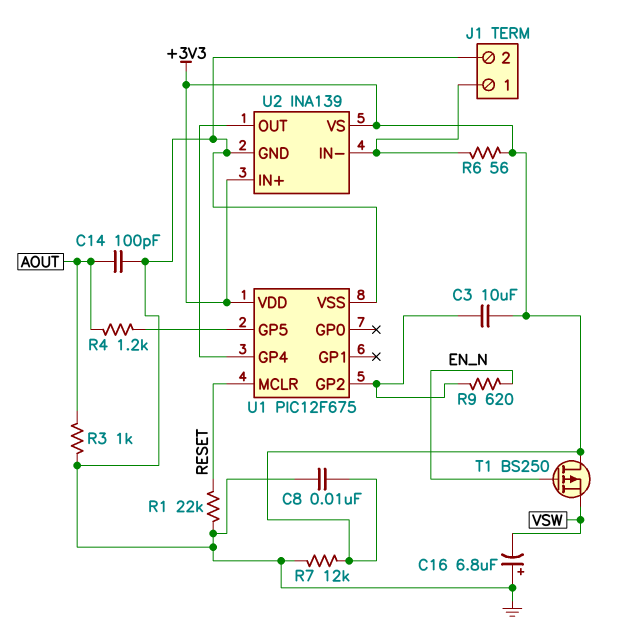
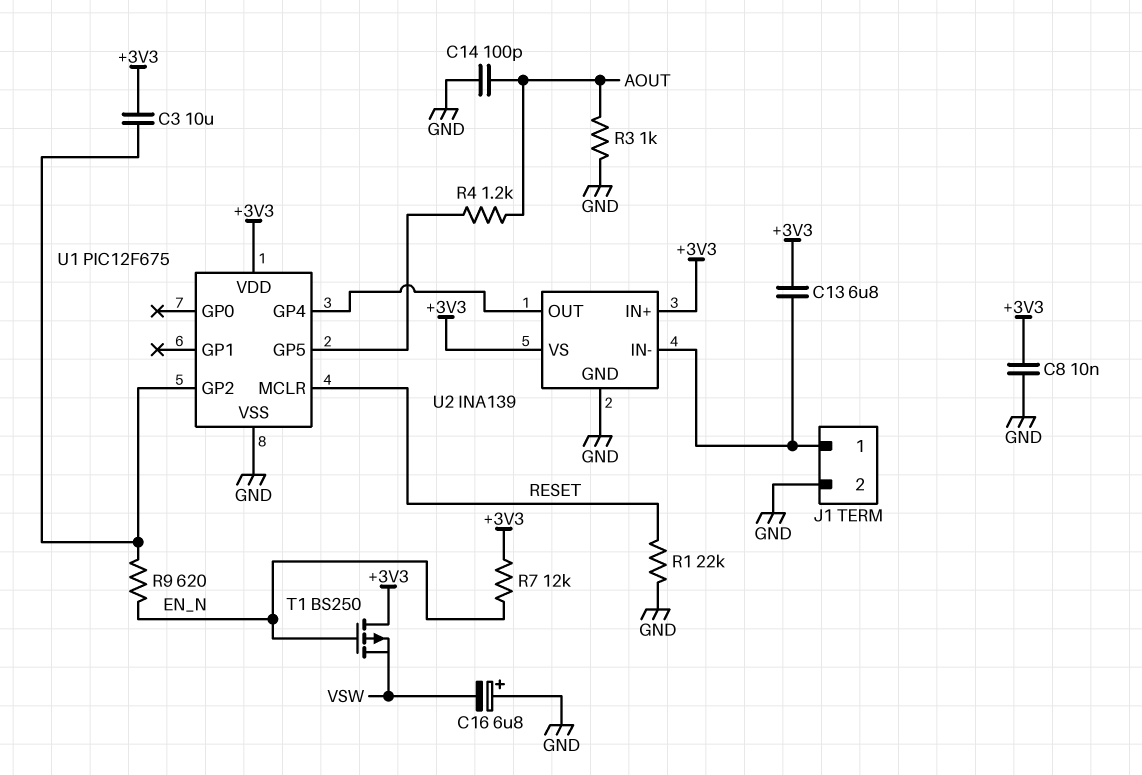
C13: none -> 6.8uF (+3V3, J1/1)
R6: 56 (+3V3, J1/1) -> none
R7: 12k (+3V3, GND) -> 12k (+3V3, EN_N)

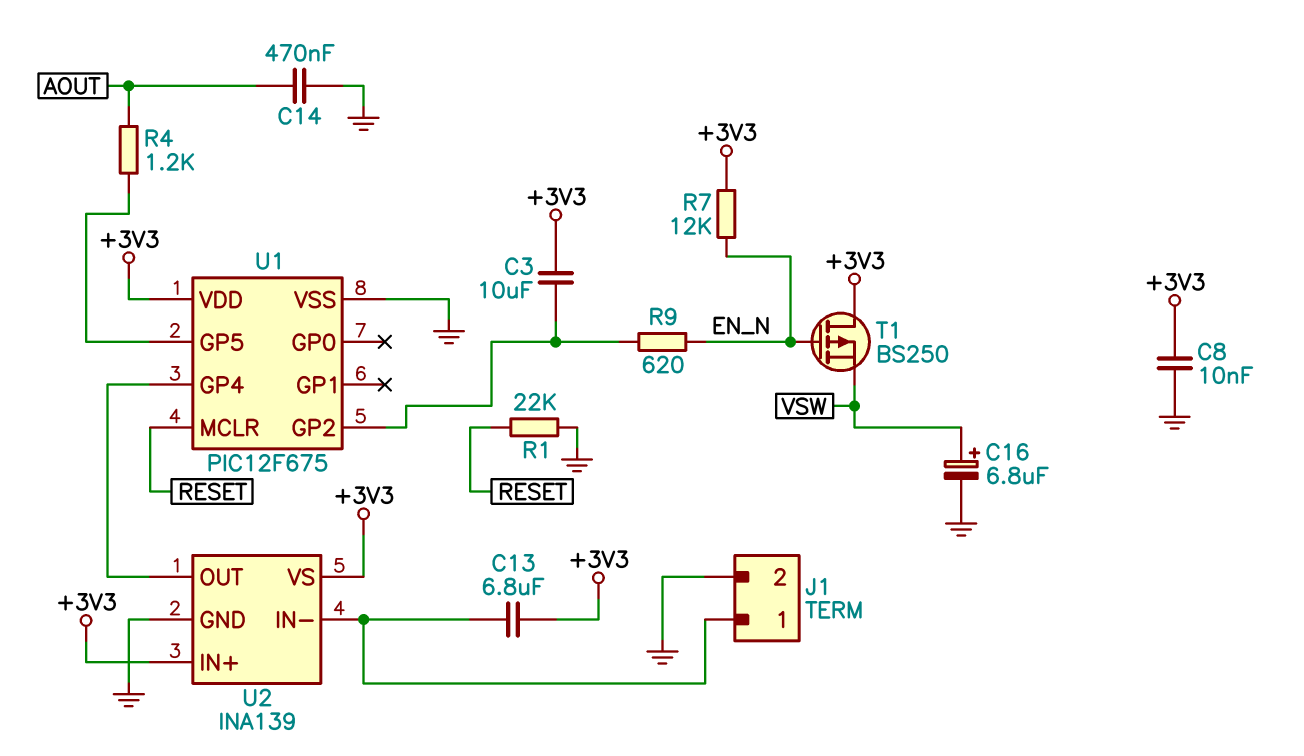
C14: 100pF (AOUT, GND) -> 470nF (AOUT, GND)
C16: 6.8uF (plus GND, minus VSW) -> 6.8uF (plus VSW, minus GND)
R3: 1k (AOUT, GND) -> none

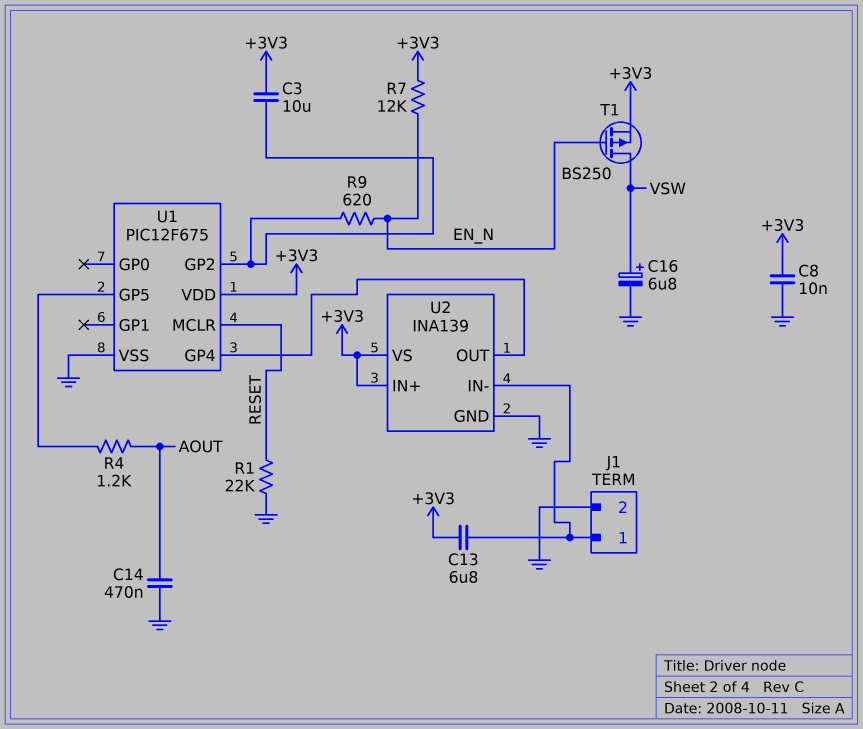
T1: PMOS BS250 (G EN_N, D +3V3, S VSW) -> PMOS BS250 (G EN_N, D VSW, S +3V3)

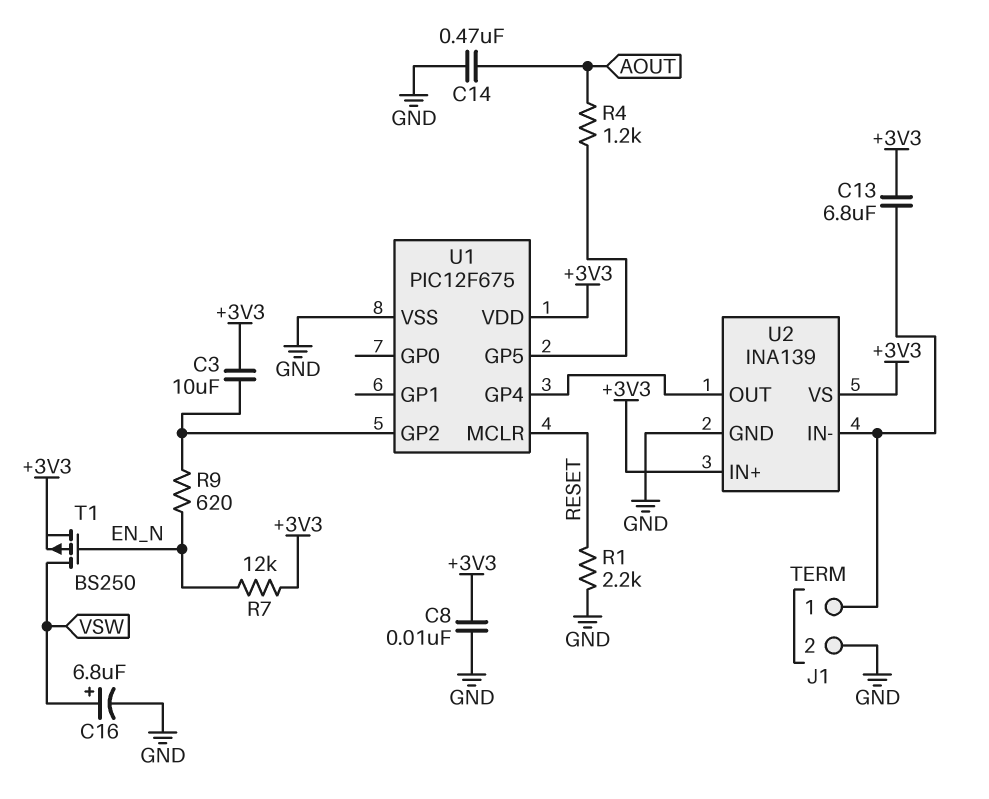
R1: 22k (GND, RESET) -> 2.2k (GND, RESET)

